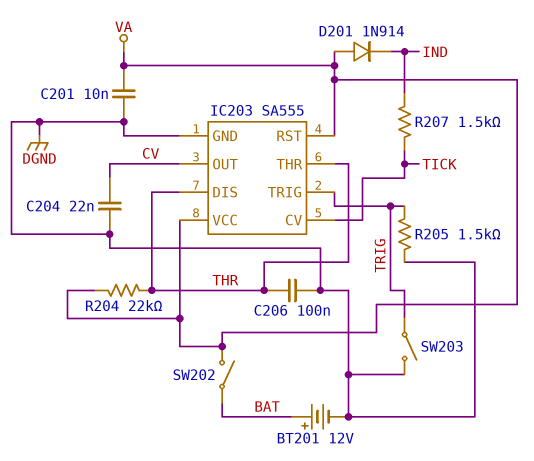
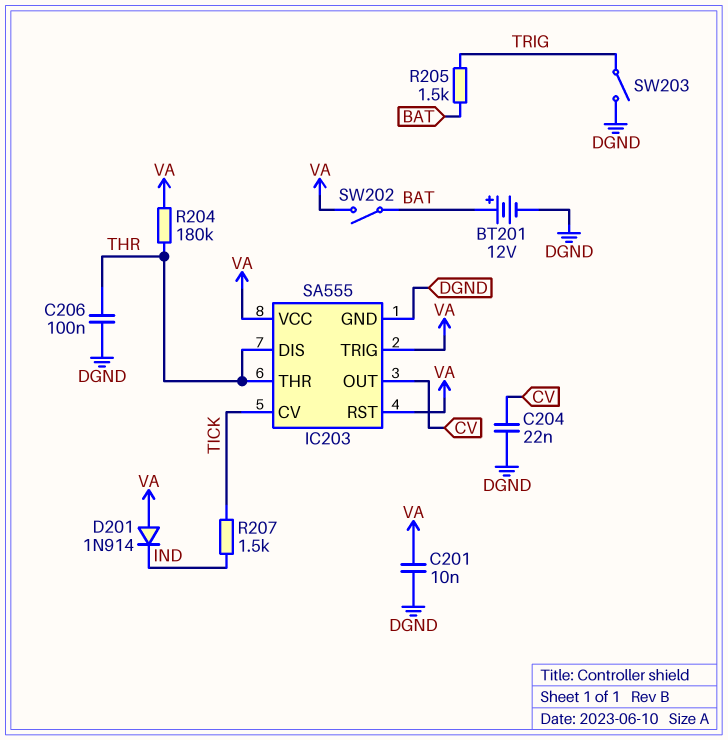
IC203 pin TRIG: TRIG -> VA
R204: 22k (THR, VA) -> 180k (THR, VA)
R205: 1.5k (DGND, TRIG) -> 1.5k (BAT, TRIG)

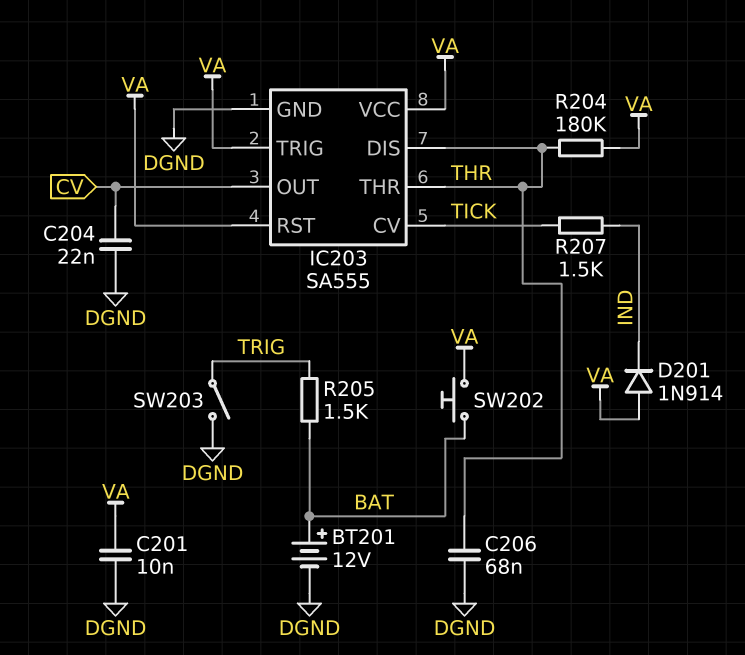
C206: 100nF (DGND, THR) -> 68nF (DGND, THR)
SW202: switch (BAT, VA) -> button (BAT, VA)

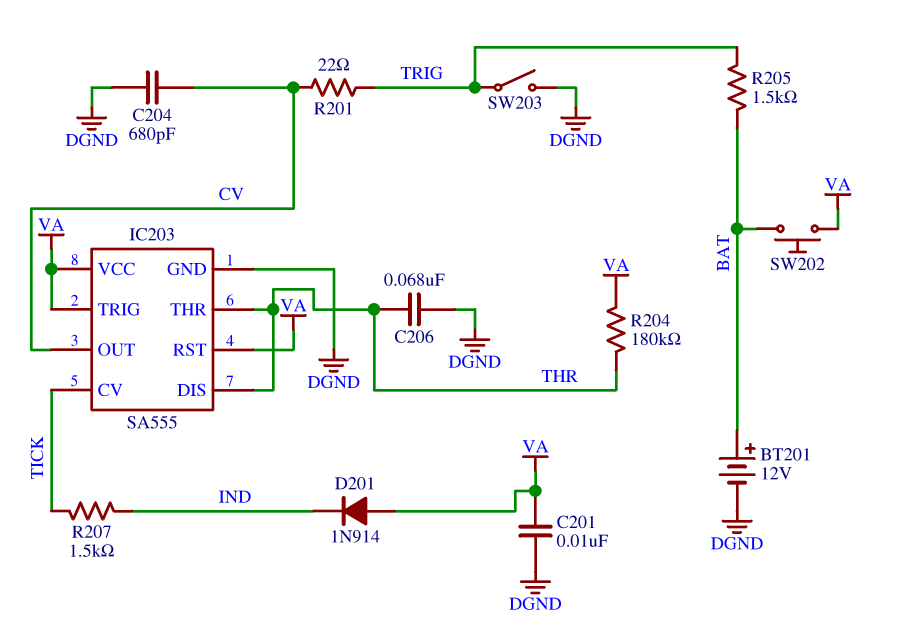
C204: 22nF (CV, DGND) -> 680pF (CV, DGND)
R201: none -> 22 (CV, TRIG)

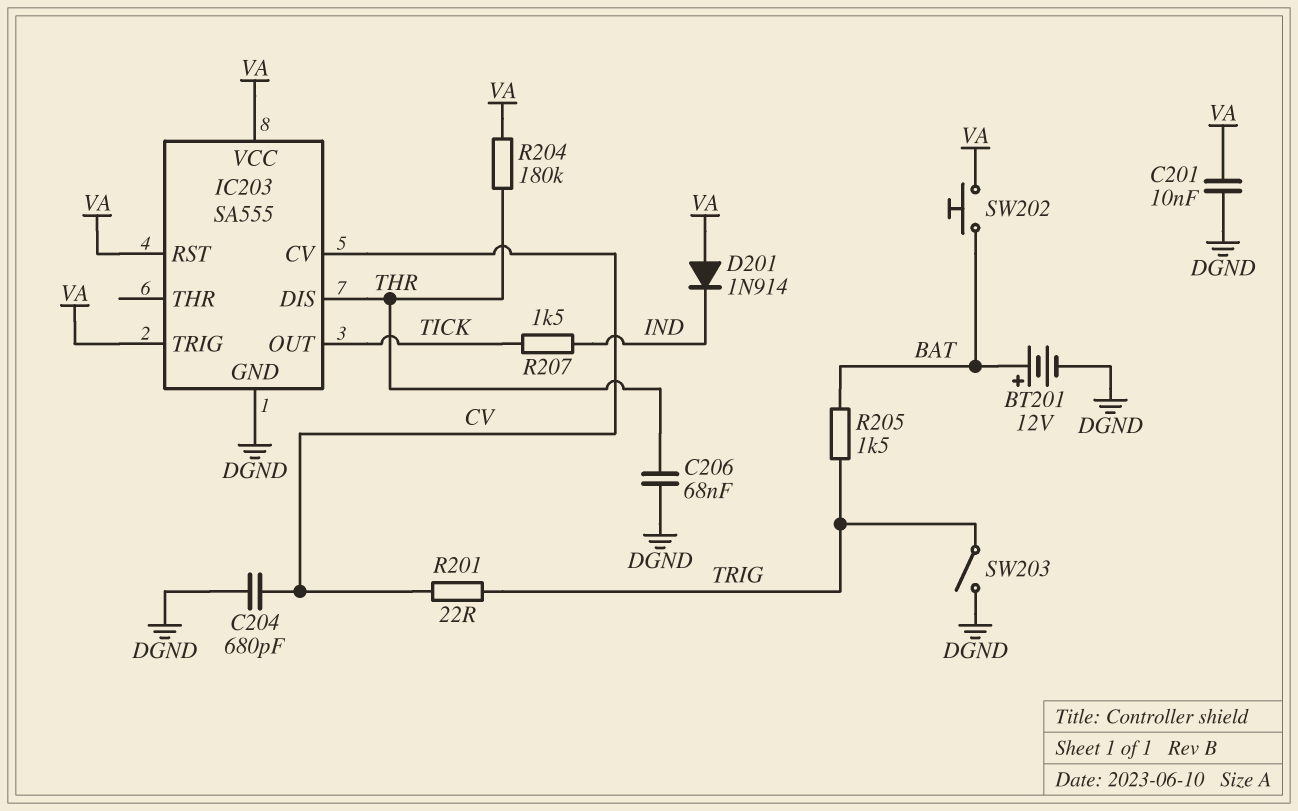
IC203 pin CV: TICK -> CV
IC203 pin OUT: CV -> TICK
IC203 pin THR: THR -> none

